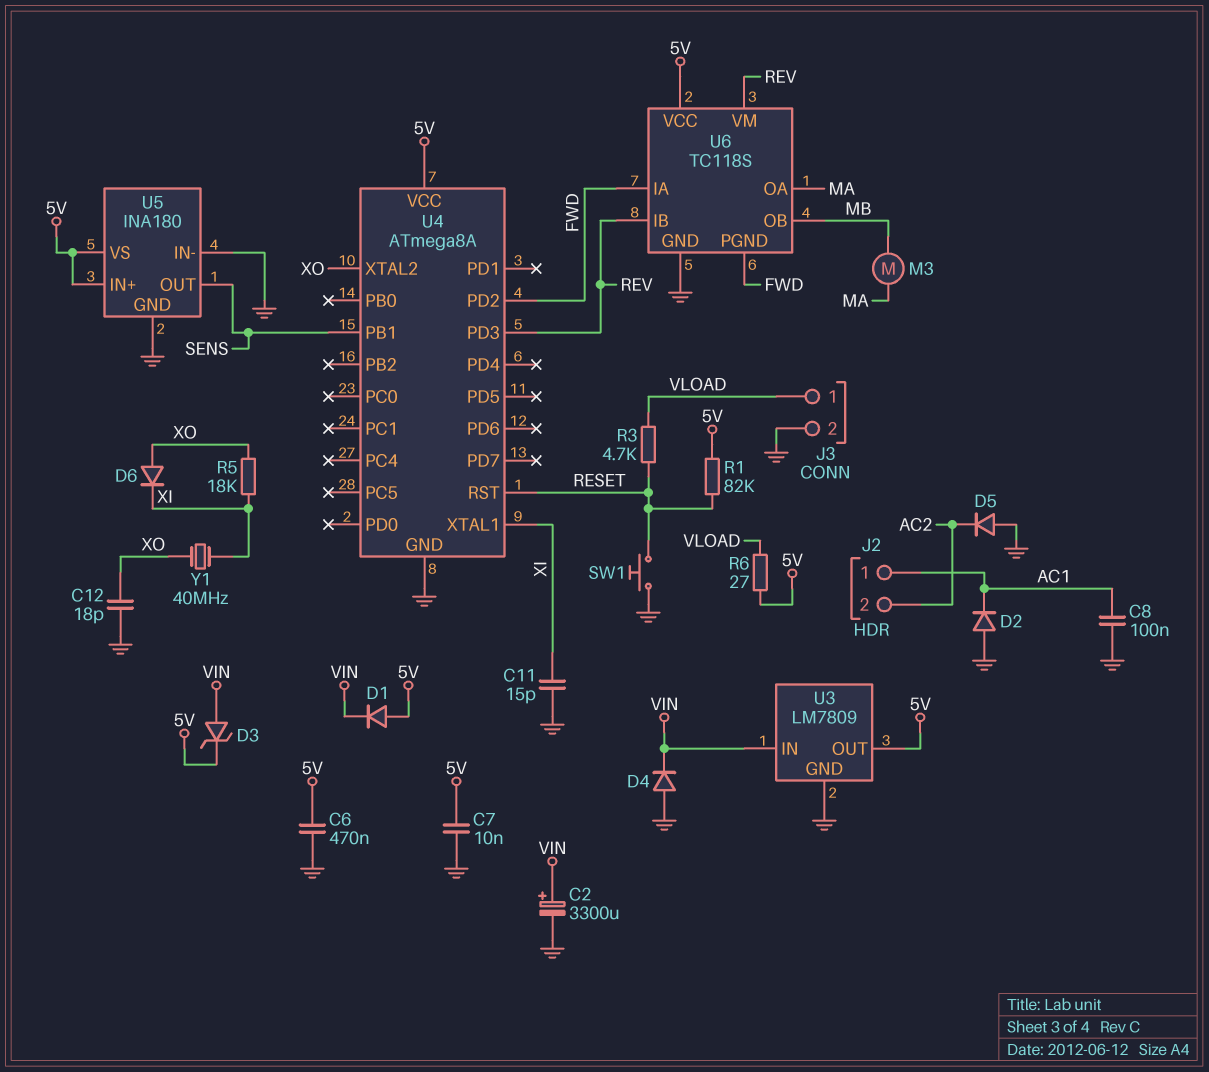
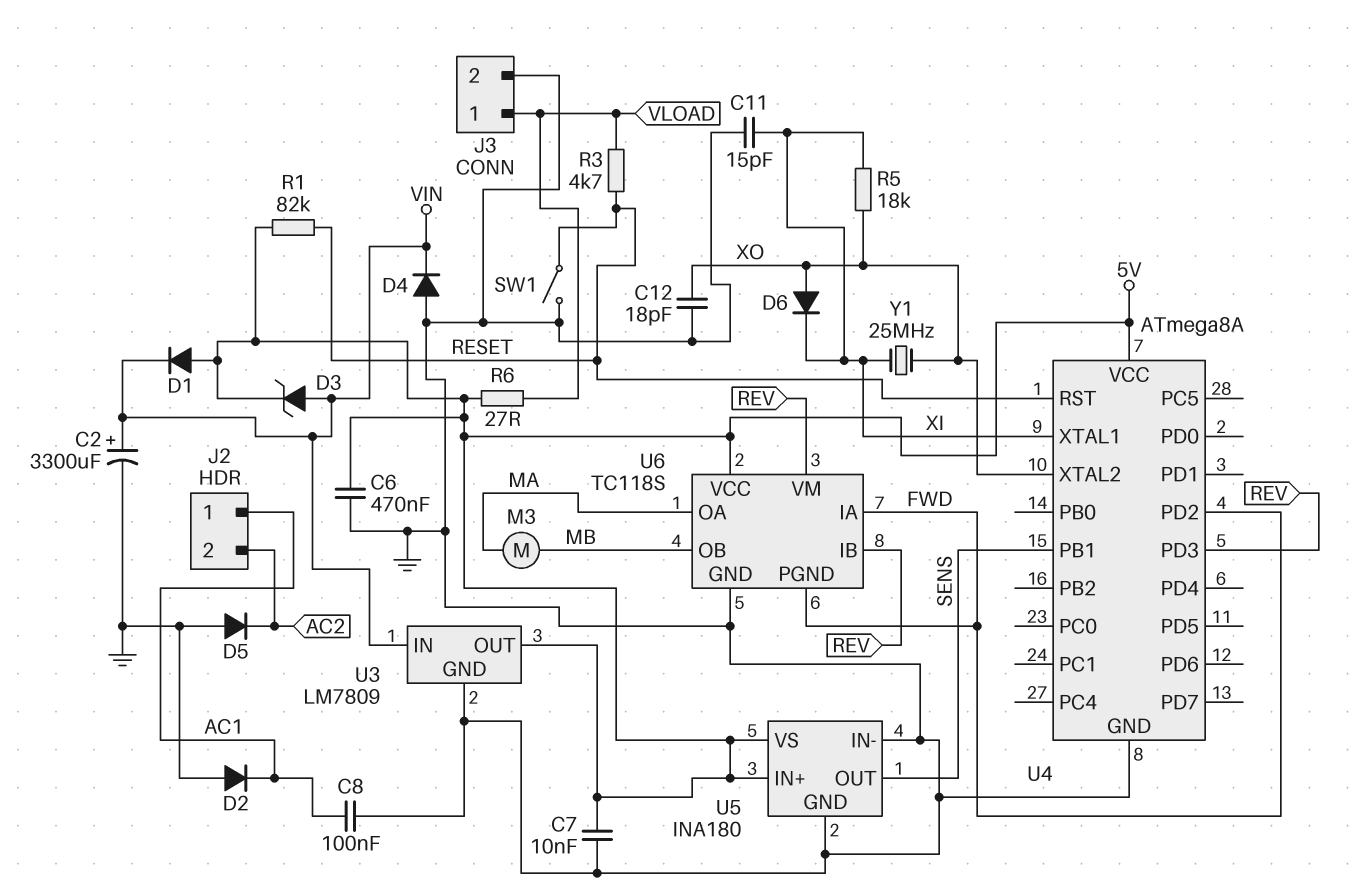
SW1: button (GND, RESET) -> switch (GND, RESET)
Y1: 40MHz (XI, XO) -> 25MHz (XI, XO)

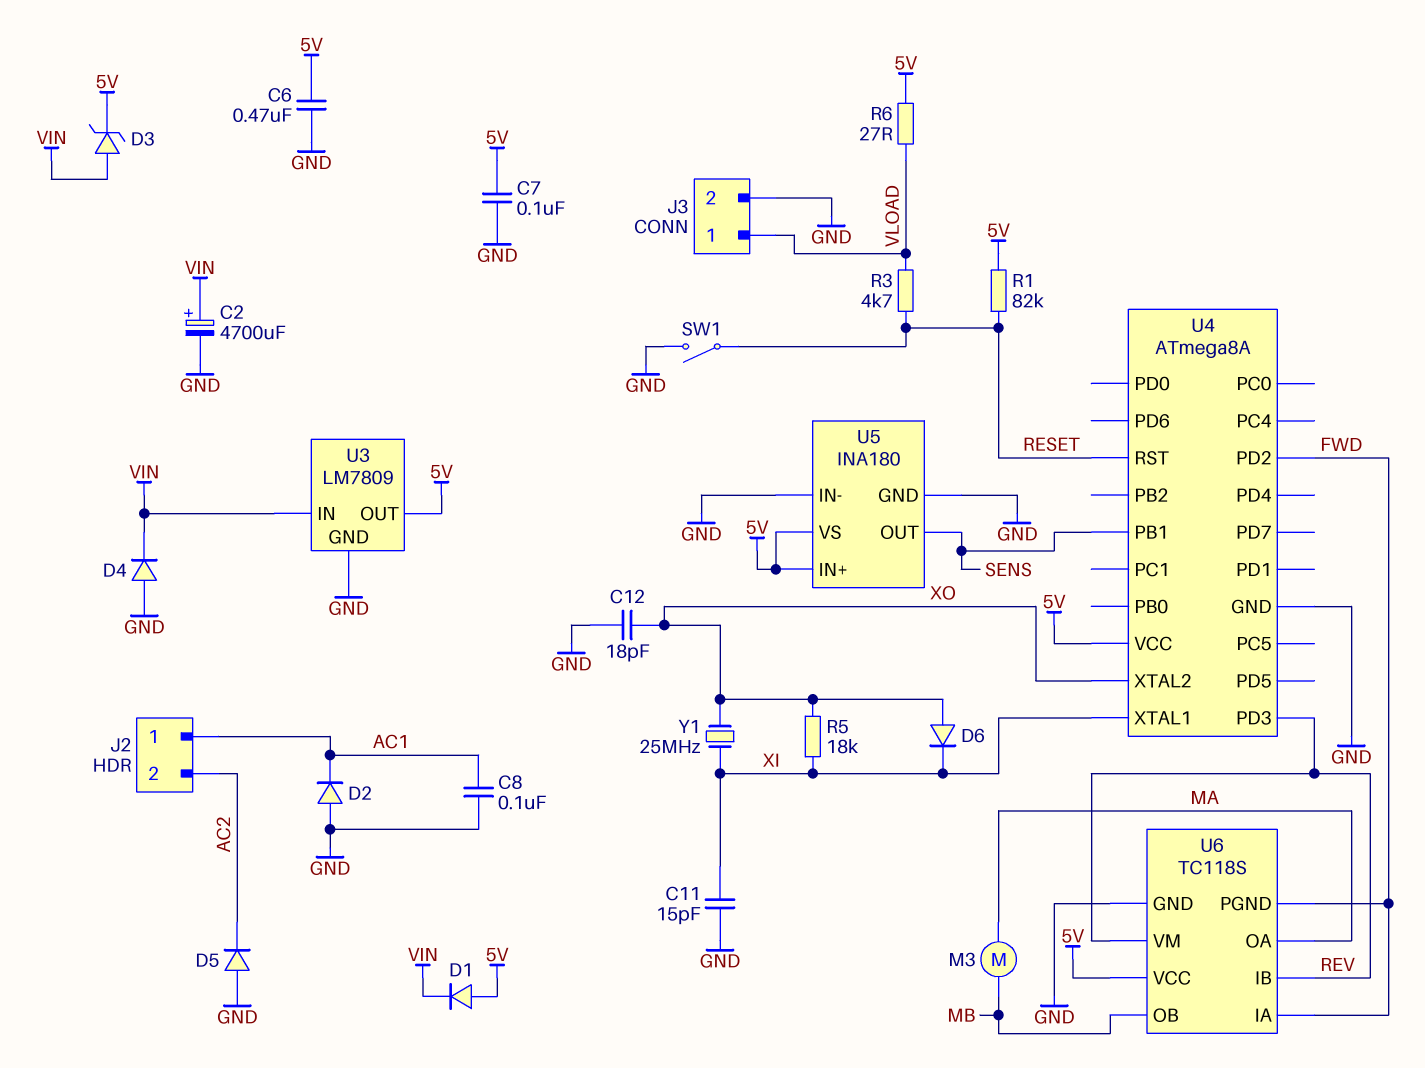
C2: 3300uF (plus VIN, minus GND) -> 4700uF (plus VIN, minus GND)
C7: 10nF (5V, GND) -> 100nF (5V, GND)

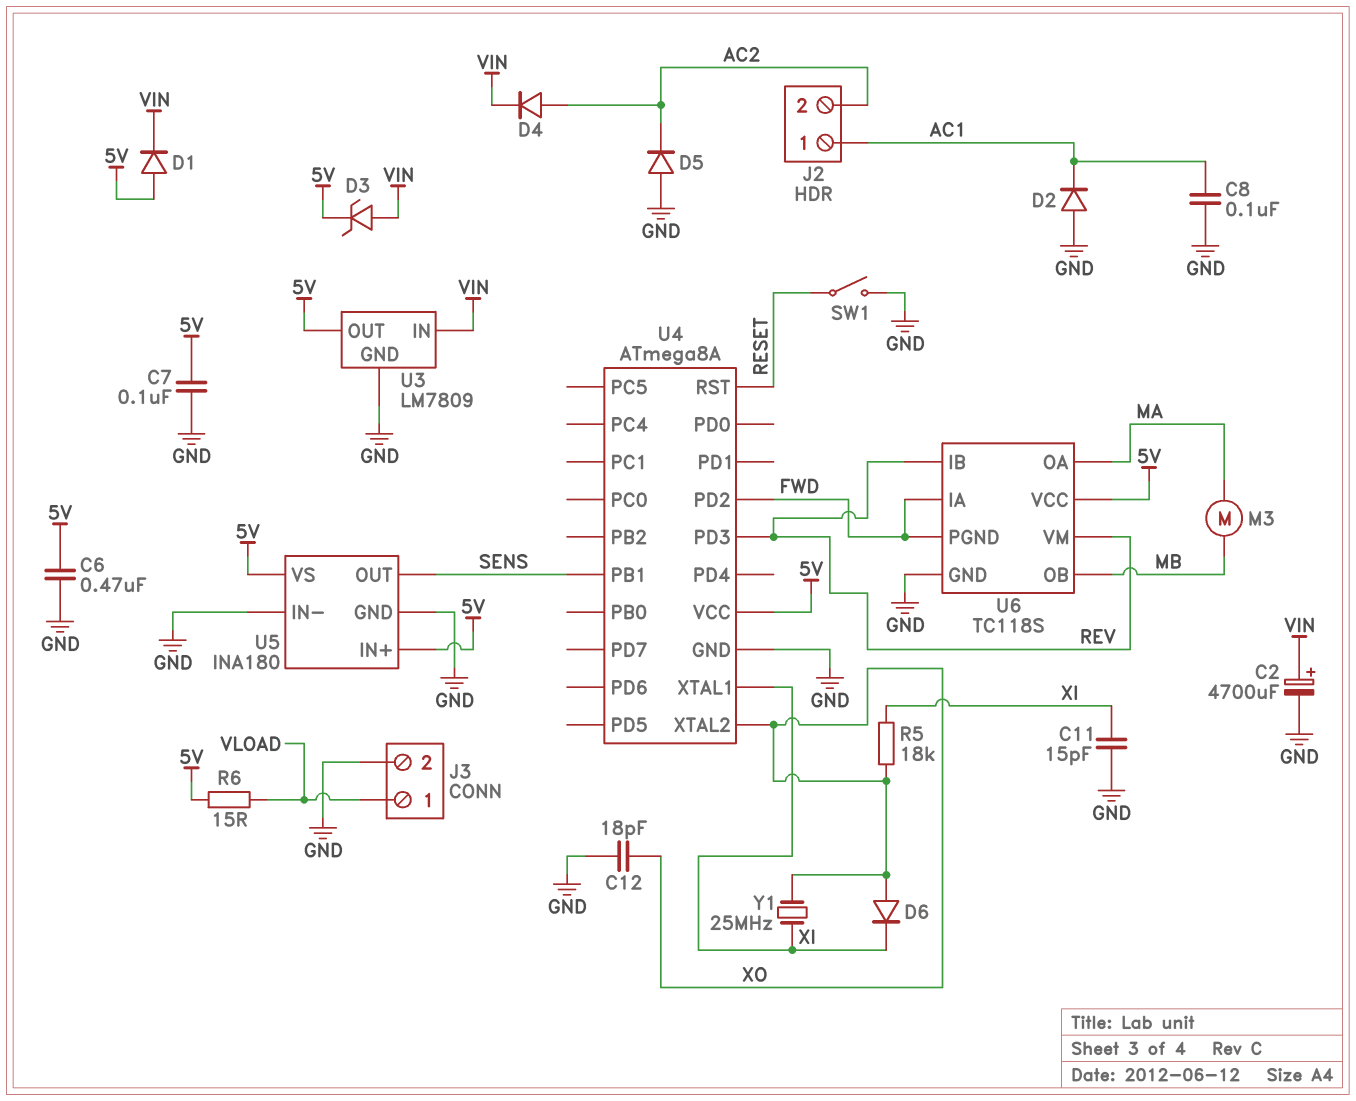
D4: diode (A GND, K VIN) -> diode (A AC2, K VIN)
R1: 82k (5V, RESET) -> none
R3: 4.7k (RESET, VLOAD) -> none
R6: 27 (5V, VLOAD) -> 15 (5V, VLOAD)

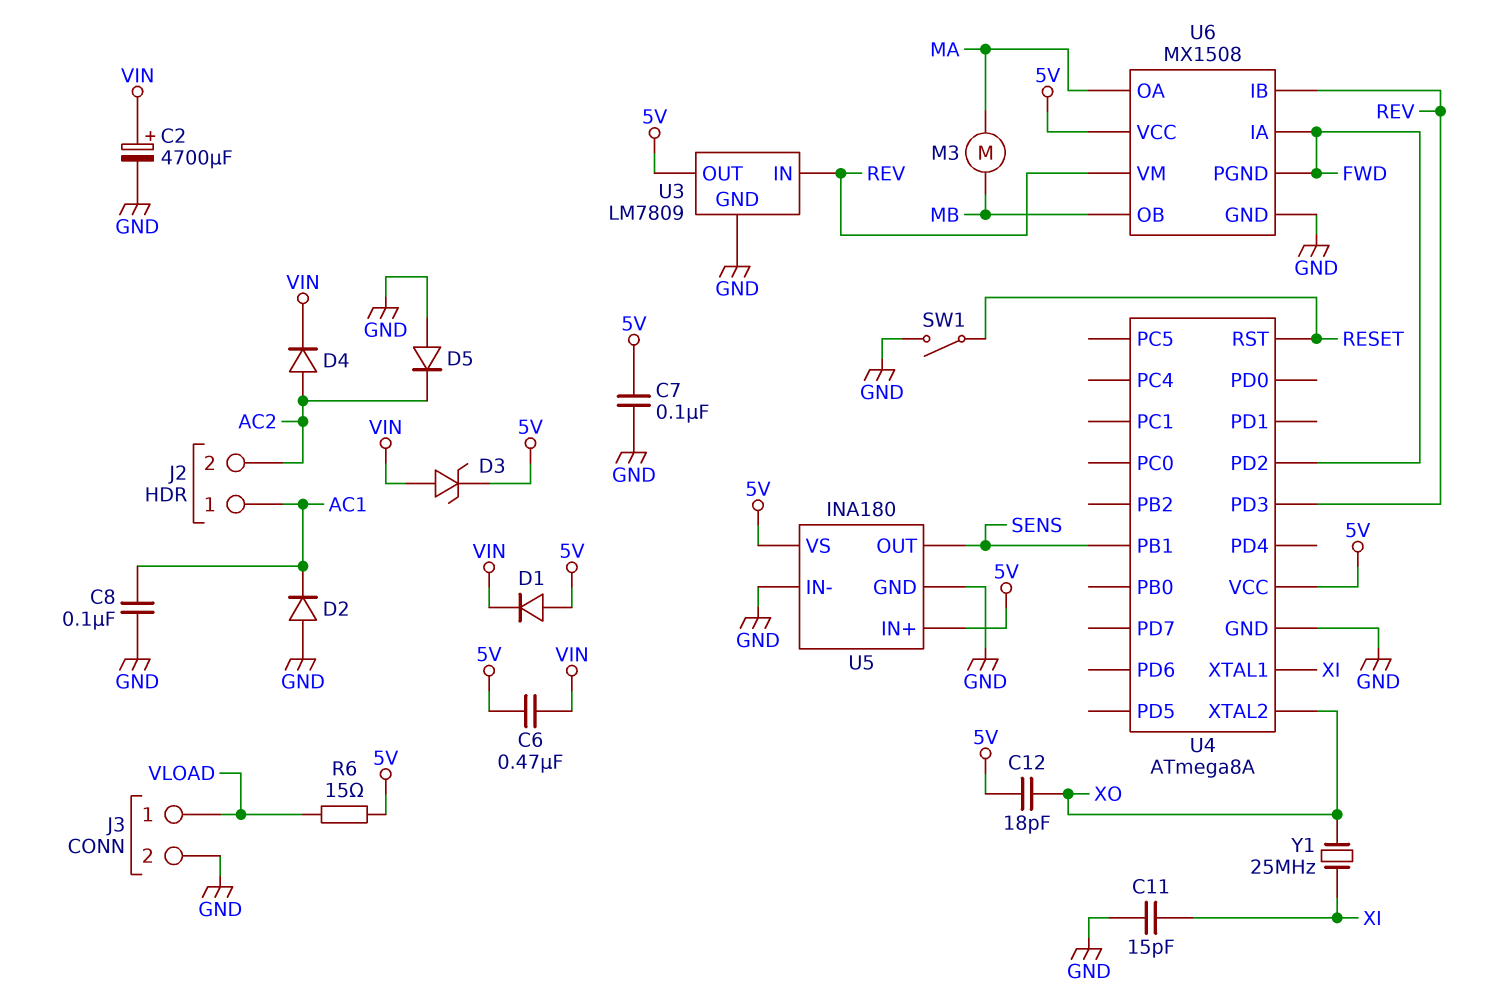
C6: 470nF (5V, GND) -> 470nF (5V, VIN)
C12: 18pF (GND, XO) -> 18pF (5V, XO)
D6: diode (A XO, K XI) -> none
R5: 18k (XI, XO) -> none
U3 pin IN: VIN -> REV
U6: TC118S -> MX1508

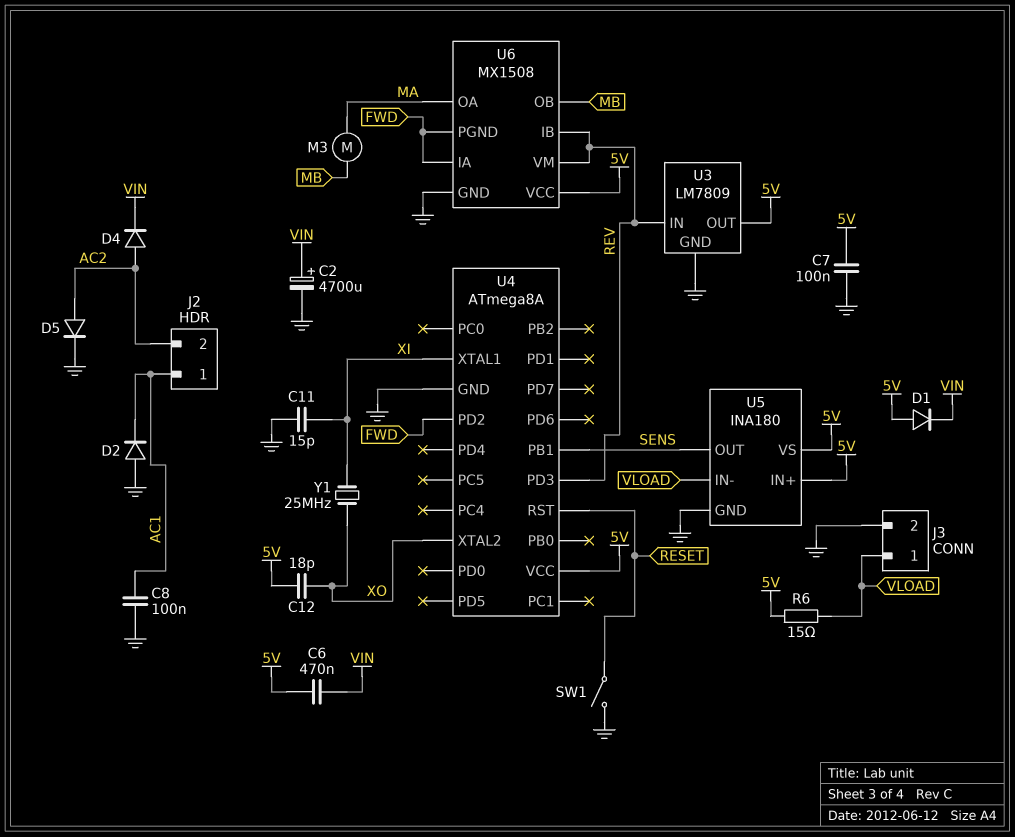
D3: zener (A VIN, K 5V) -> none
D5: diode (A GND, K AC2) -> diode (A AC2, K GND)
U5 pin IN-: GND -> VLOAD

